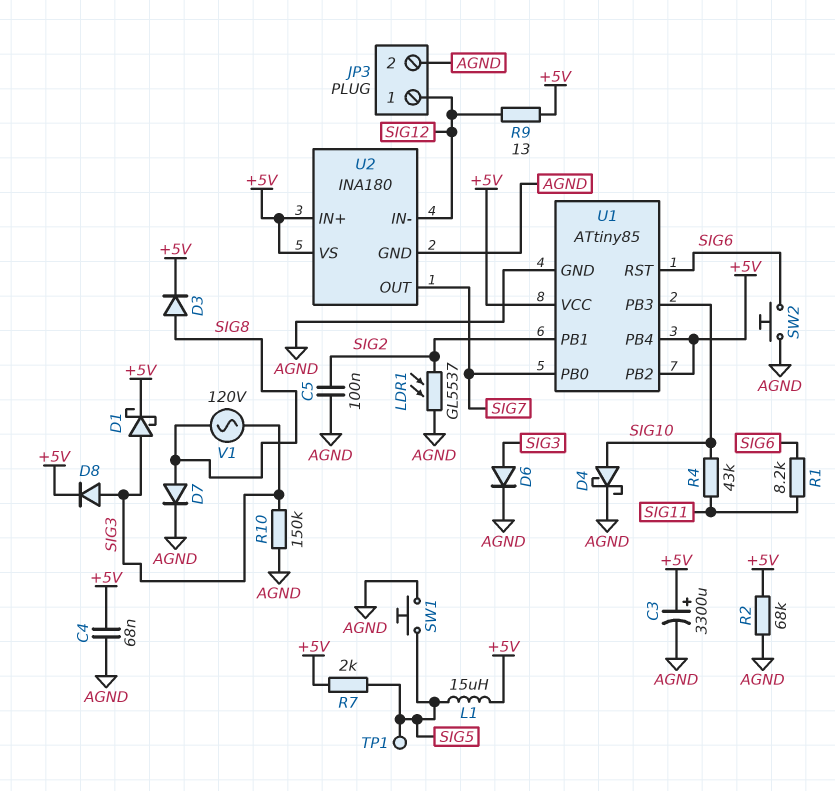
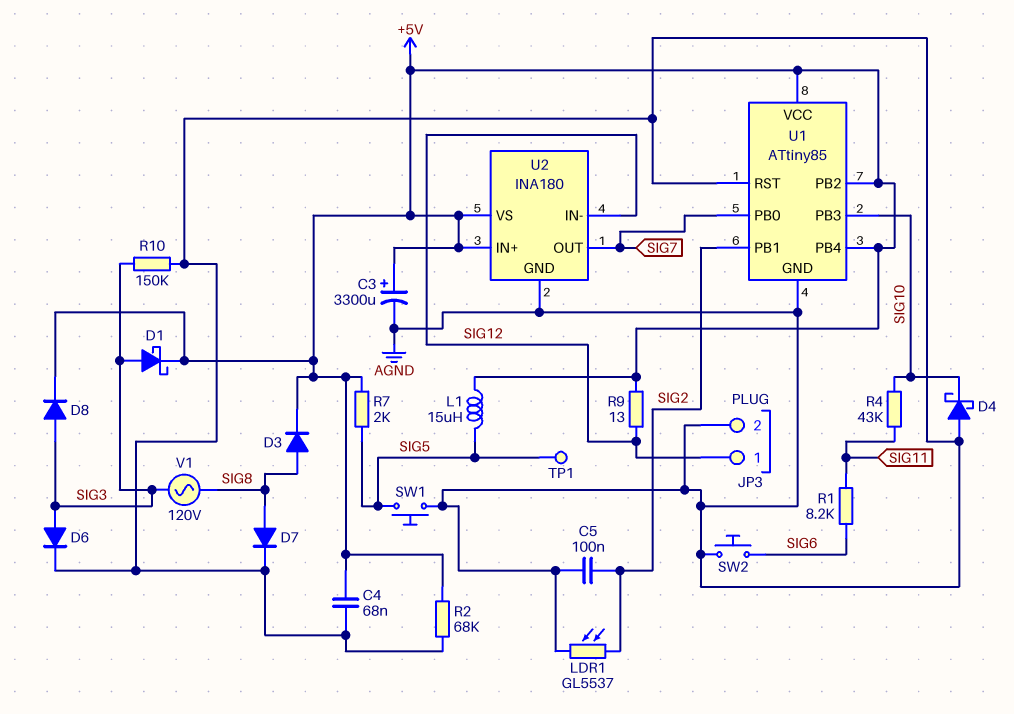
D4: schottky (A SIG10, K AGND) -> schottky (A AGND, K SIG10)
U1 pin RST: SIG6 -> AGND

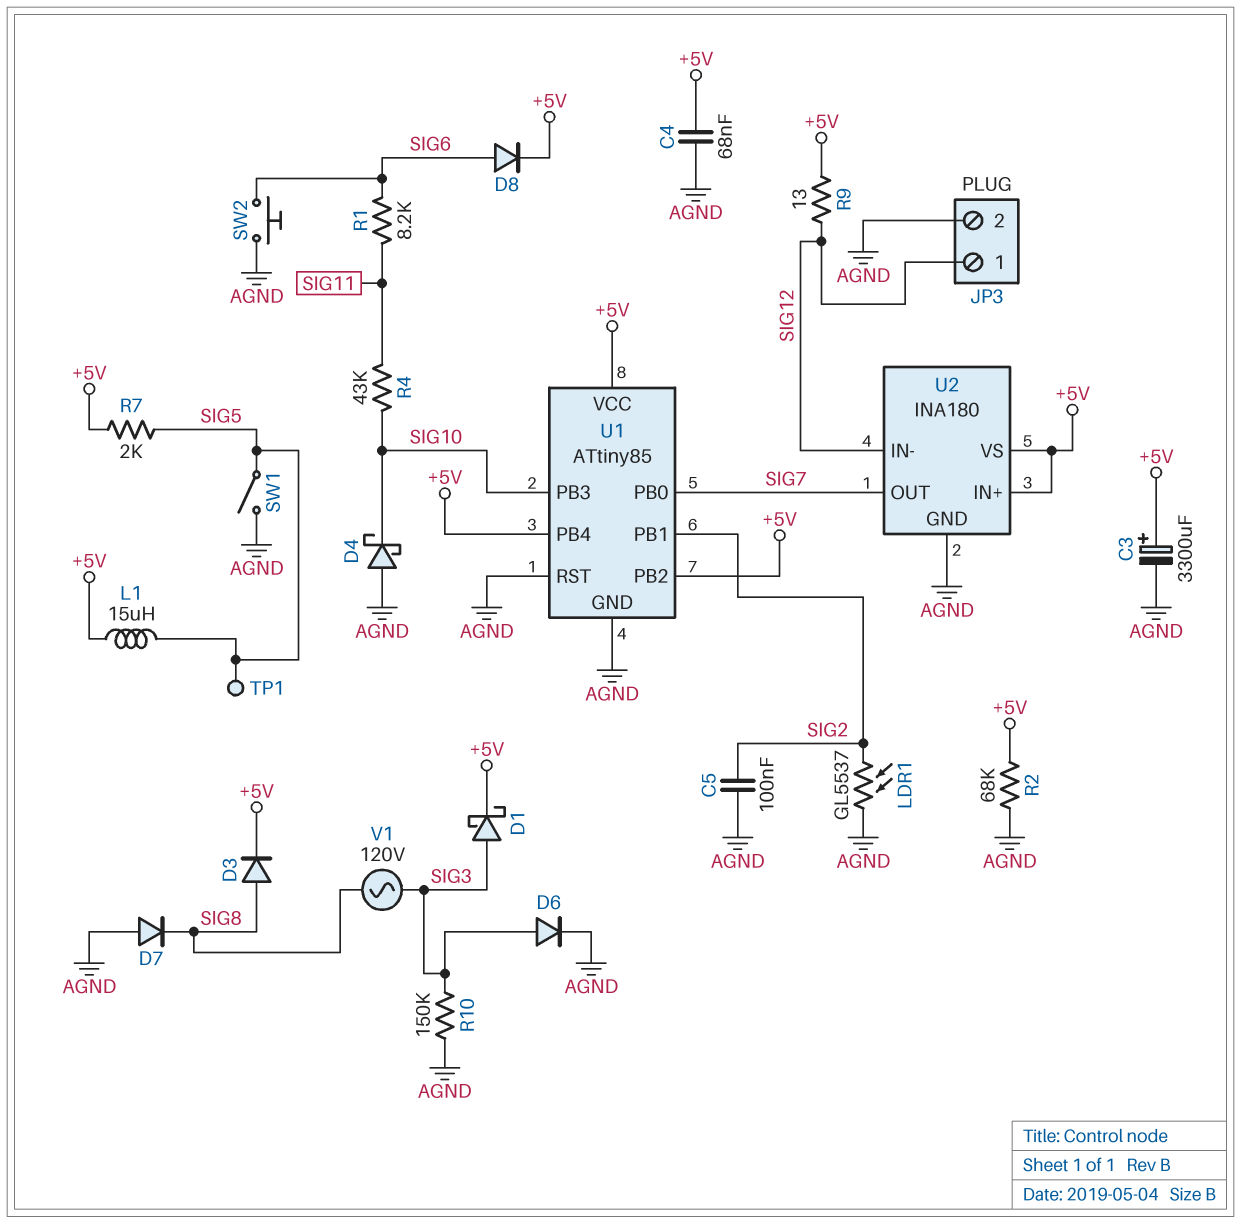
D7: diode (A SIG8, K AGND) -> diode (A AGND, K SIG8)
D8: diode (A SIG3, K +5V) -> diode (A SIG6, K +5V)
SW1: button (AGND, SIG5) -> switch (AGND, SIG5)

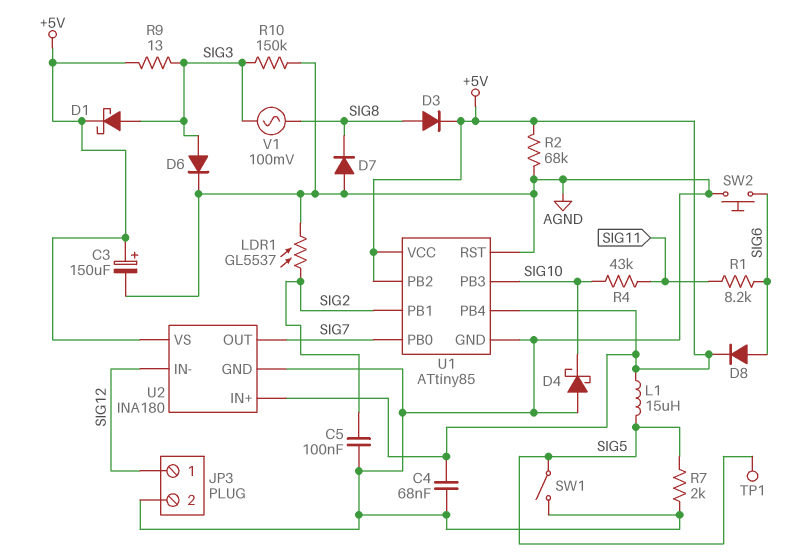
C3: 3300uF (plus +5V, minus AGND) -> 150uF (plus +5V, minus AGND)
R7: 2k (+5V, SIG5) -> 2k (AGND, SIG5)
R9: 13 (+5V, SIG12) -> 13 (+5V, SIG3)
V1: AC 120V (SIG3, SIG8) -> AC 100mV (SIG3, SIG8)

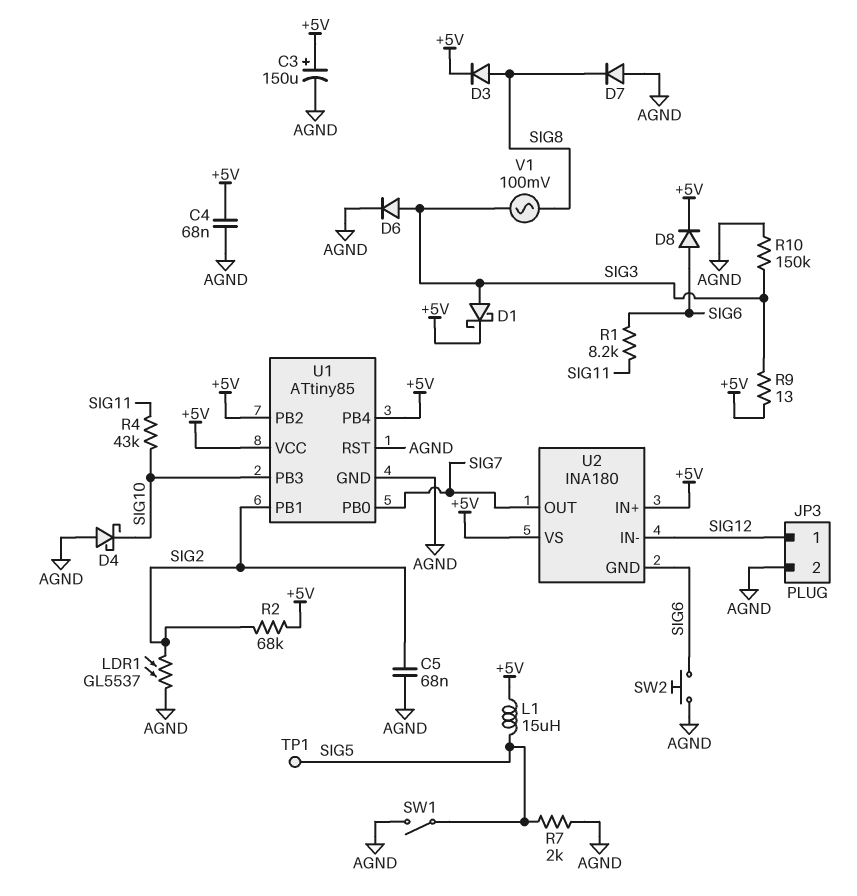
C5: 100nF (AGND, SIG2) -> 68nF (AGND, SIG2)
R2: 68k (+5V, AGND) -> 68k (+5V, SIG2)
U2 pin GND: AGND -> SIG6

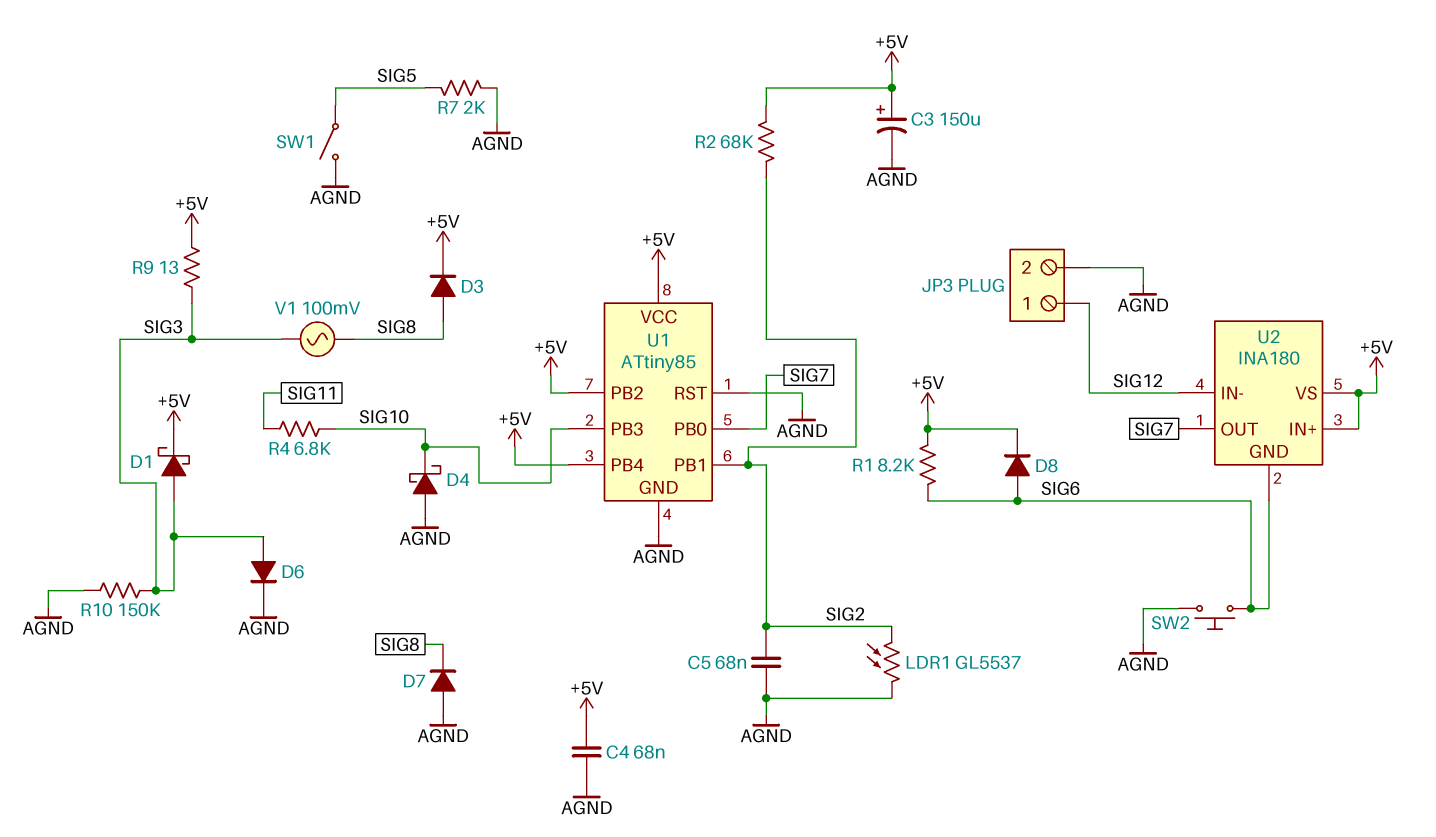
L1: 15uH (+5V, SIG5) -> none
R1: 8.2k (SIG6, SIG11) -> 8.2k (+5V, SIG6)
R4: 43k (SIG10, SIG11) -> 6.8k (SIG10, SIG11)
TP1: test point (SIG5) -> none

